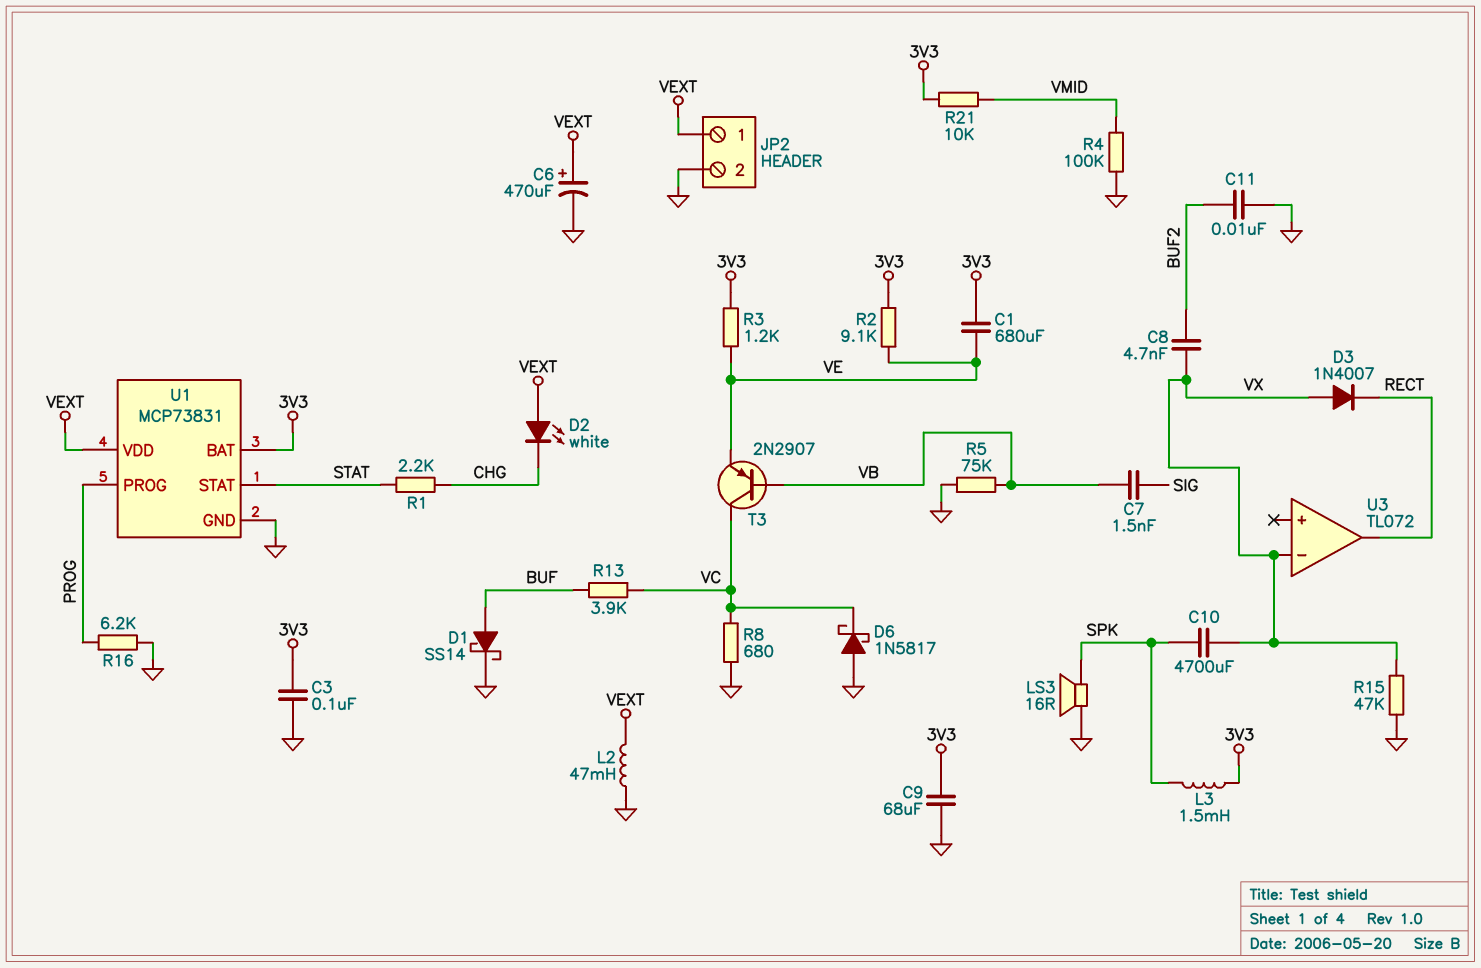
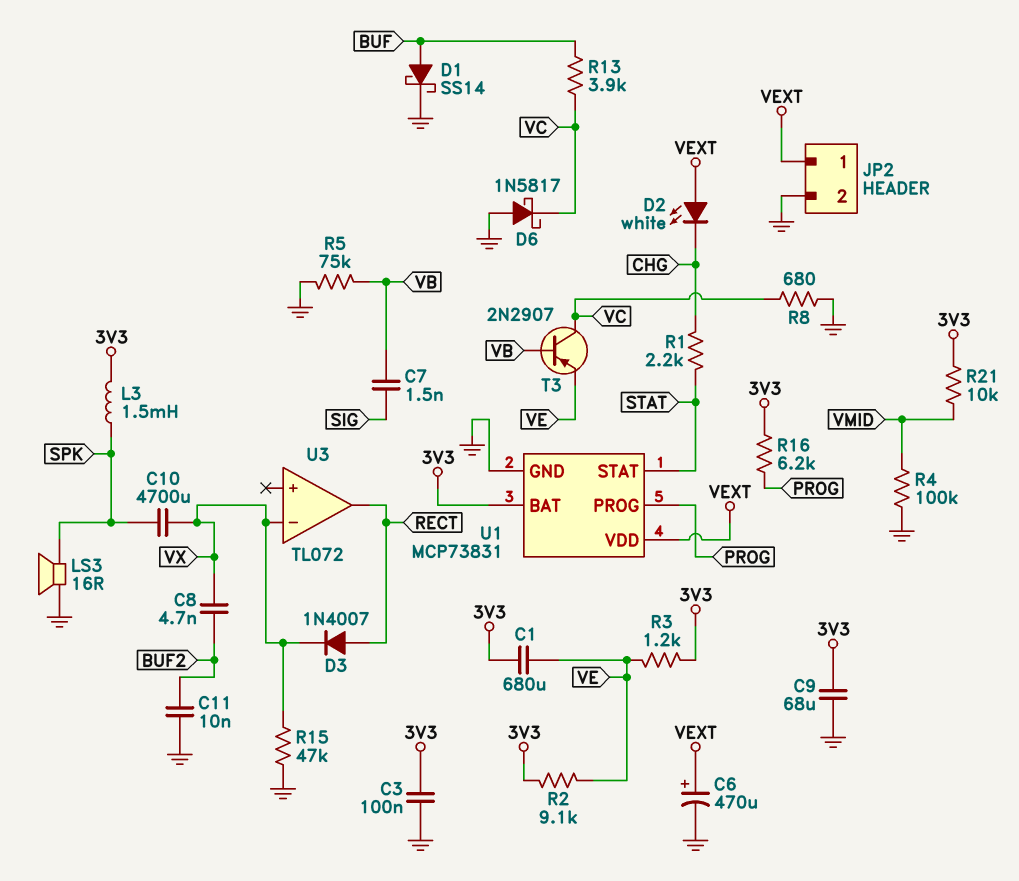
D3: diode 1N4007 (A VX, K RECT) -> diode 1N4007 (A RECT, K VX)
L2: 47mH (GND, VEXT) -> none
R16: 6.2k (GND, PROG) -> 6.2k (3V3, PROG)

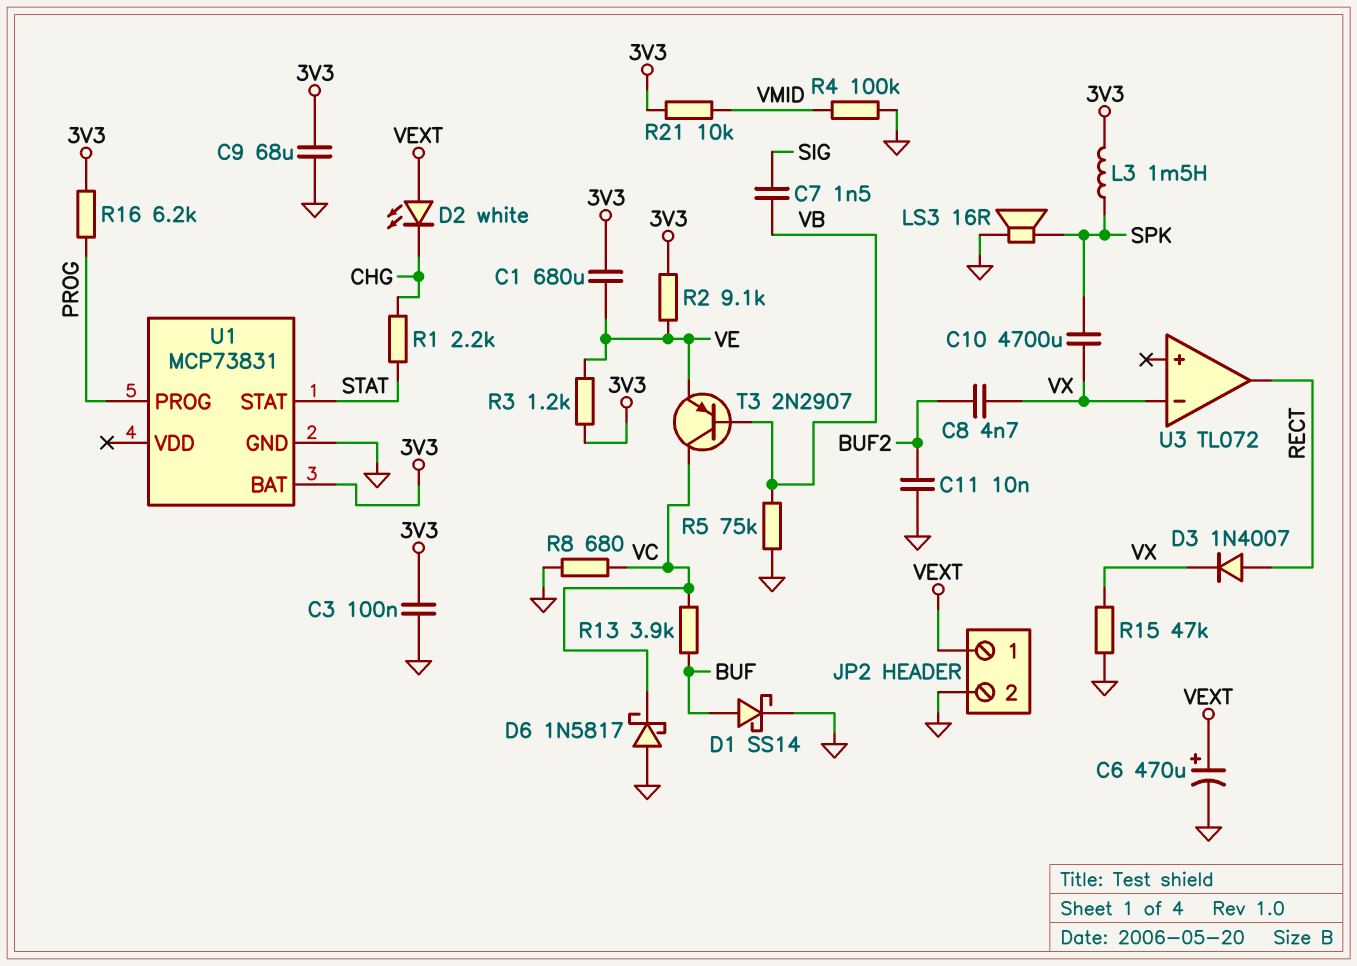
U1 pin VDD: VEXT -> none

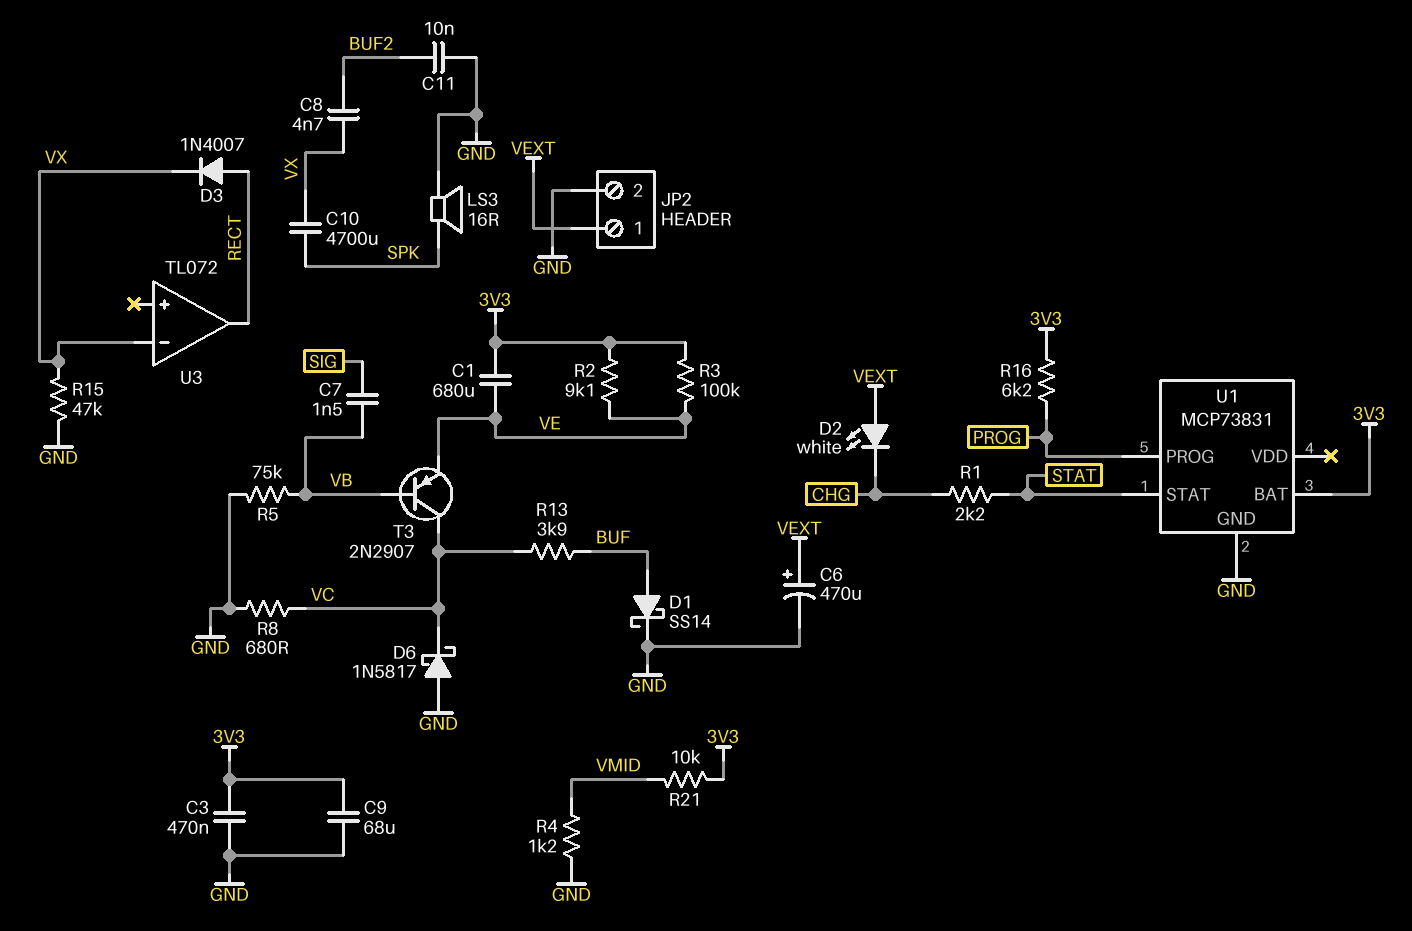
C3: 100nF (3V3, GND) -> 470nF (3V3, GND)
L3: 1.5mH (3V3, SPK) -> none
R3: 1.2k (3V3, VE) -> 100k (3V3, VE)
R4: 100k (GND, VMID) -> 1.2k (GND, VMID)

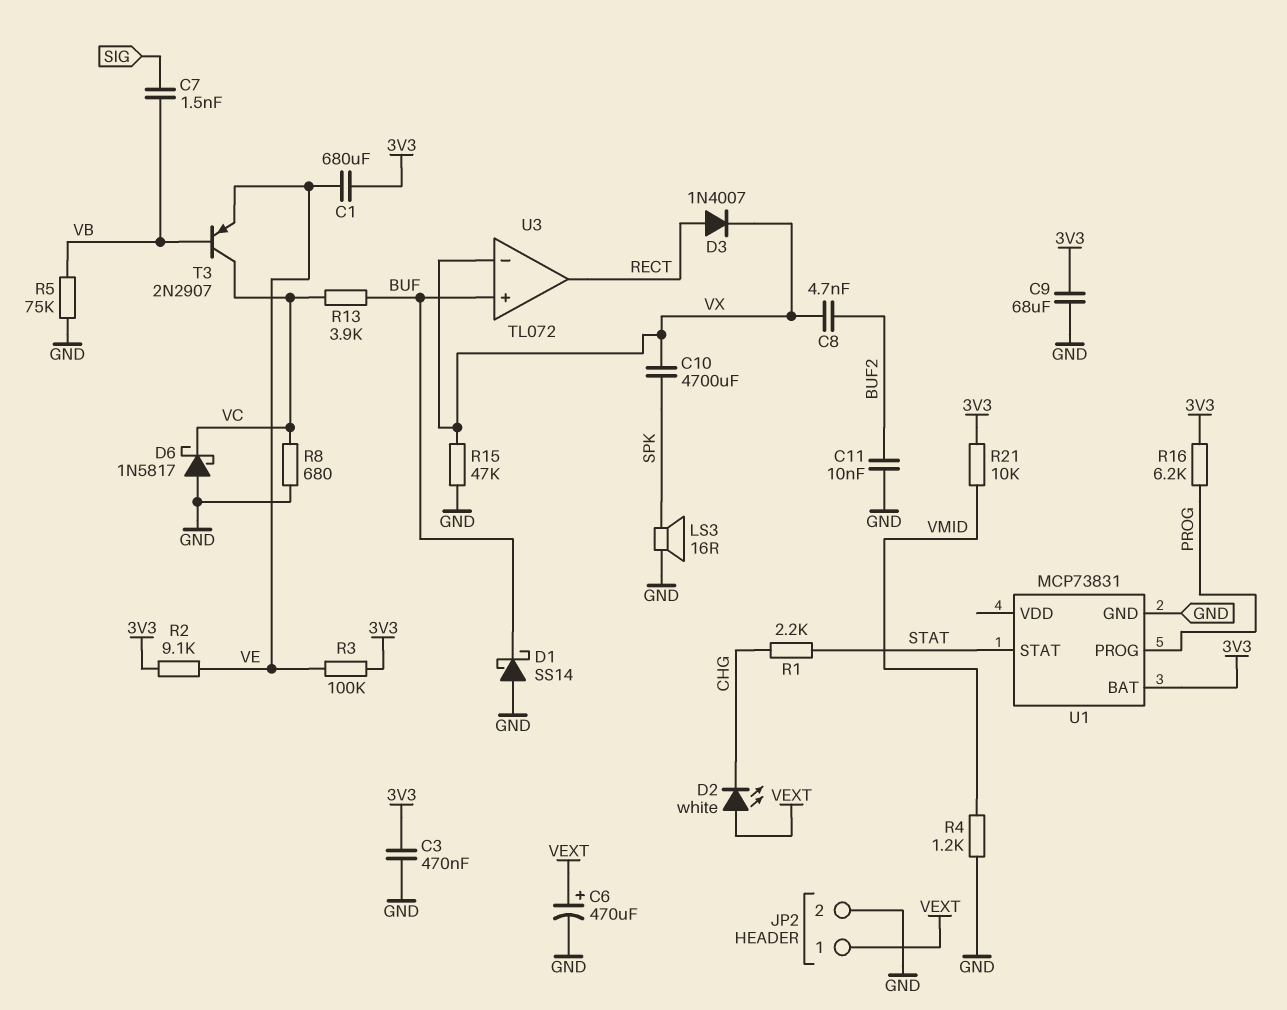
D1: schottky SS14 (A BUF, K GND) -> schottky SS14 (A GND, K BUF)
U3 pin in+: none -> BUF

